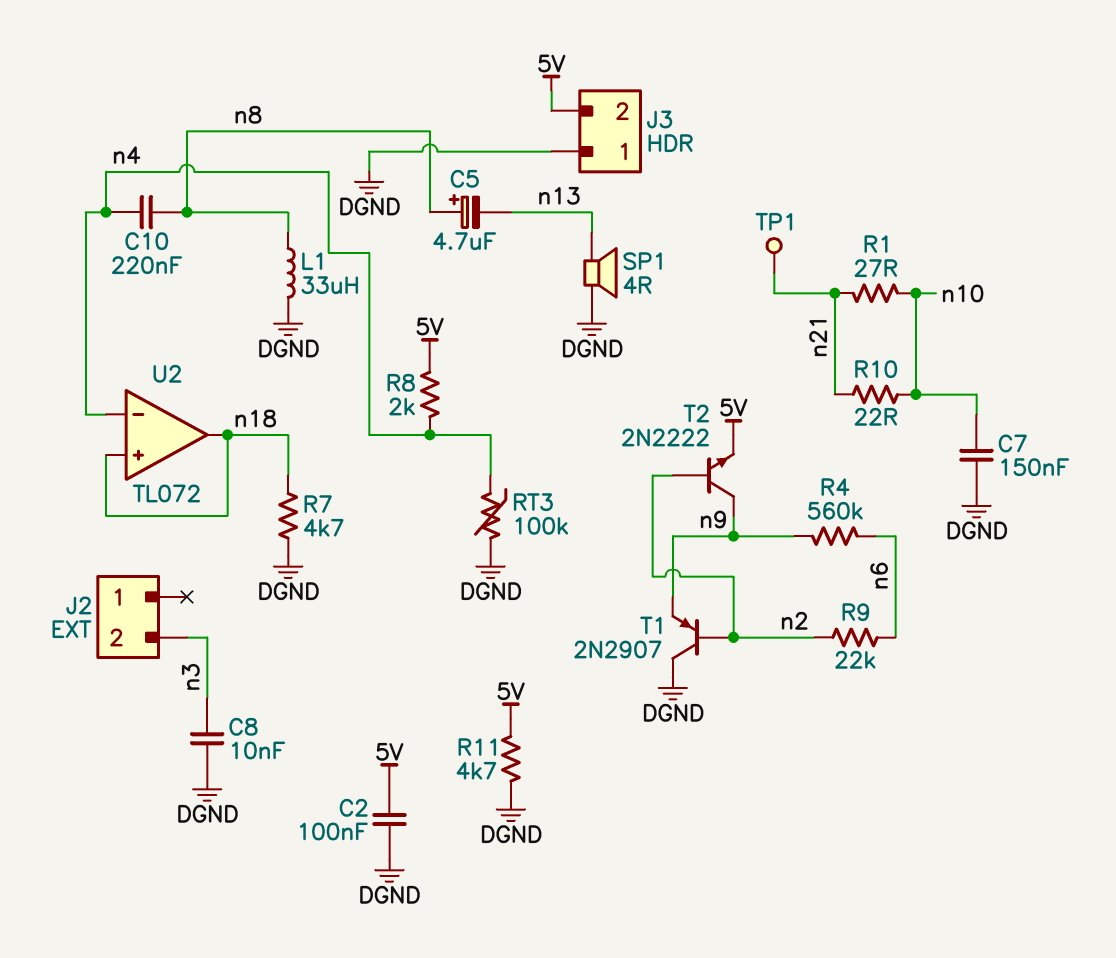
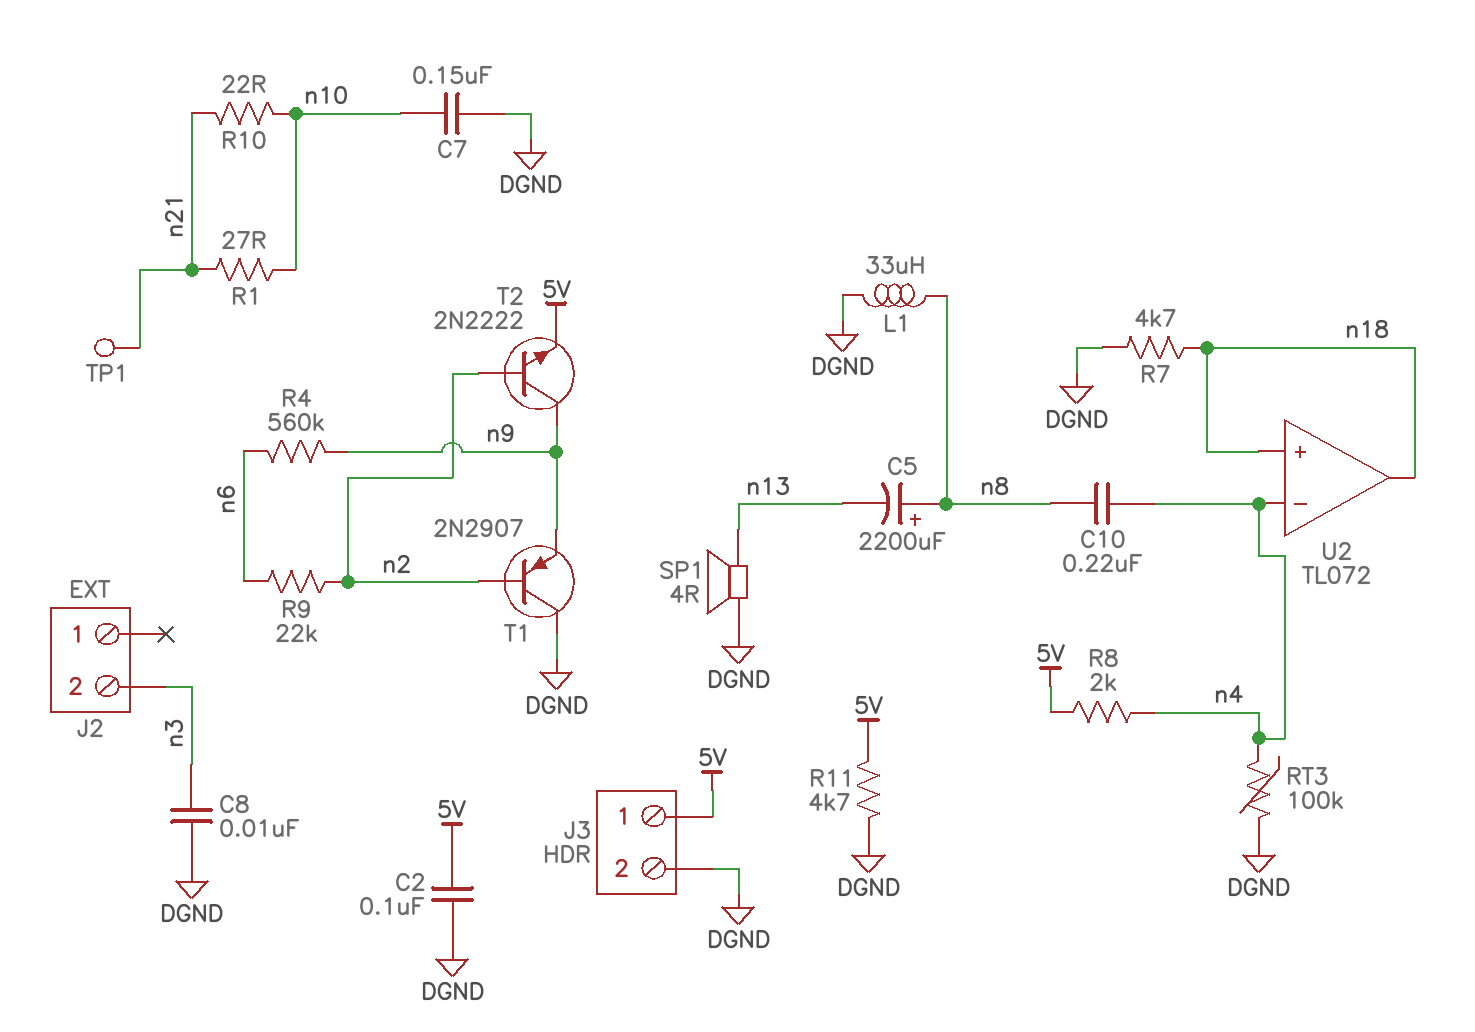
C5: 4.7uF (plus n8, minus n13) -> 2200uF (plus n8, minus n13)
J3 pin 1: DGND -> 5V
J3 pin 2: 5V -> DGND

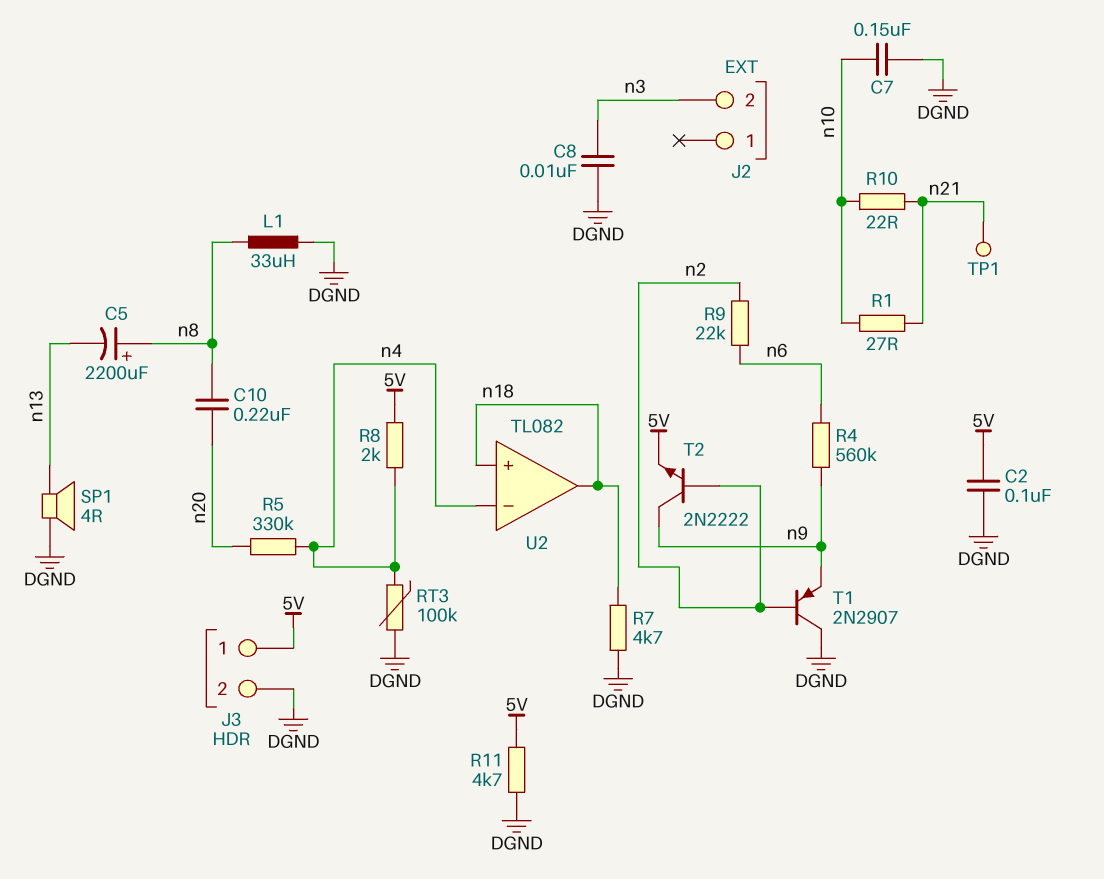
C10: 220nF (n4, n8) -> 220nF (n8, n20)
R5: none -> 330k (n4, n20)
U2: TL072 -> TL082

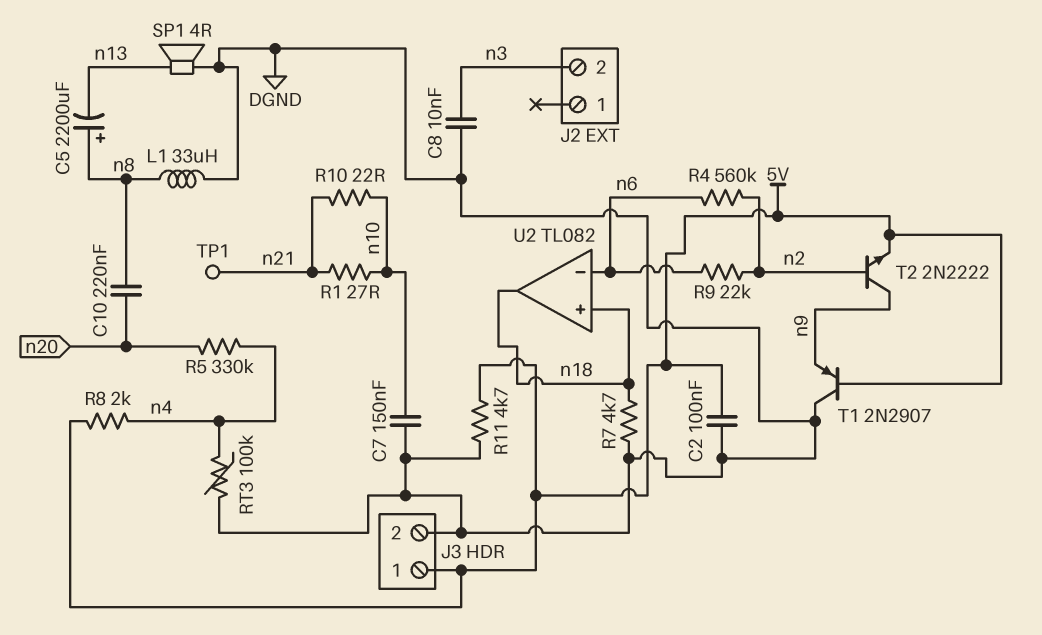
R4: 560k (n6, n9) -> 560k (n2, n6)
T1: PNP 2N2907 (B n2, C DGND, E n9) -> PNP 2N2907 (B 5V, C DGND, E n9)
U2 pin in-: n4 -> n6

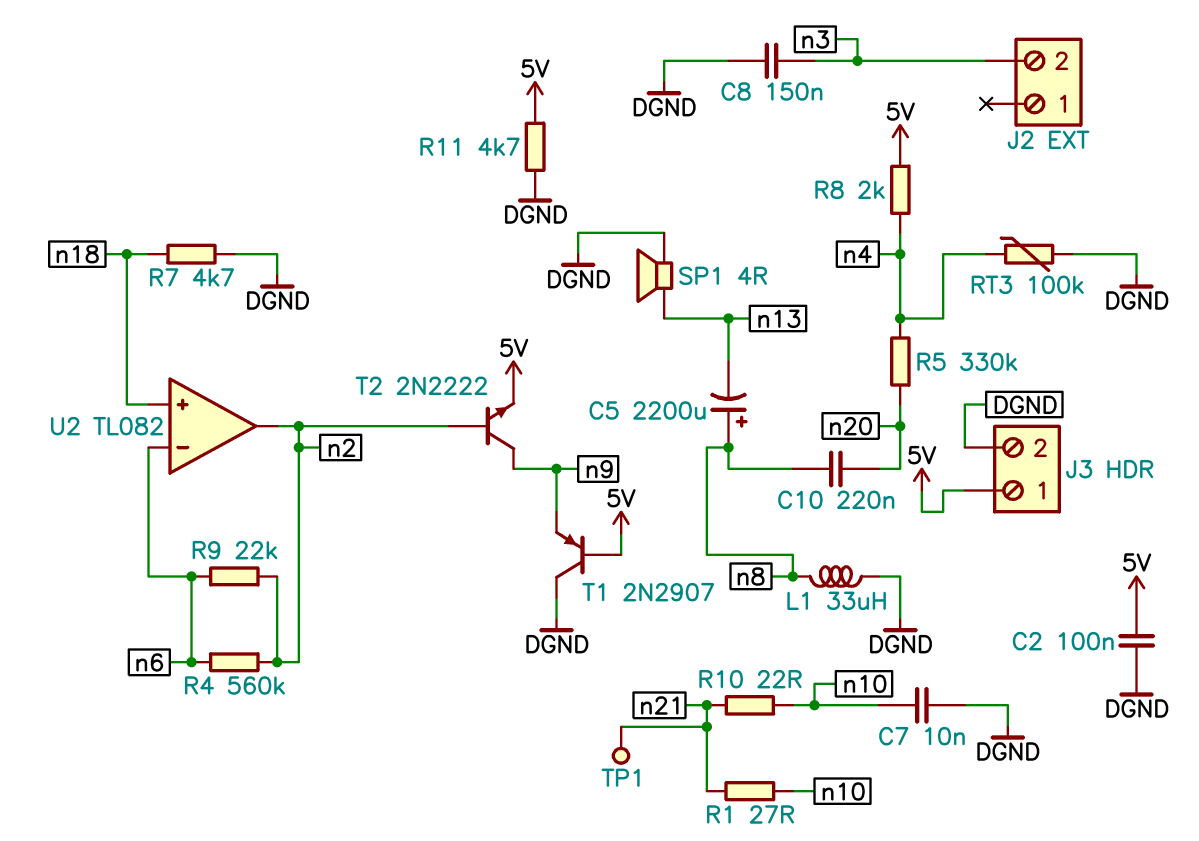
C7: 150nF (DGND, n10) -> 10nF (DGND, n10)
C8: 10nF (DGND, n3) -> 150nF (DGND, n3)
U2 pin out: n18 -> n2

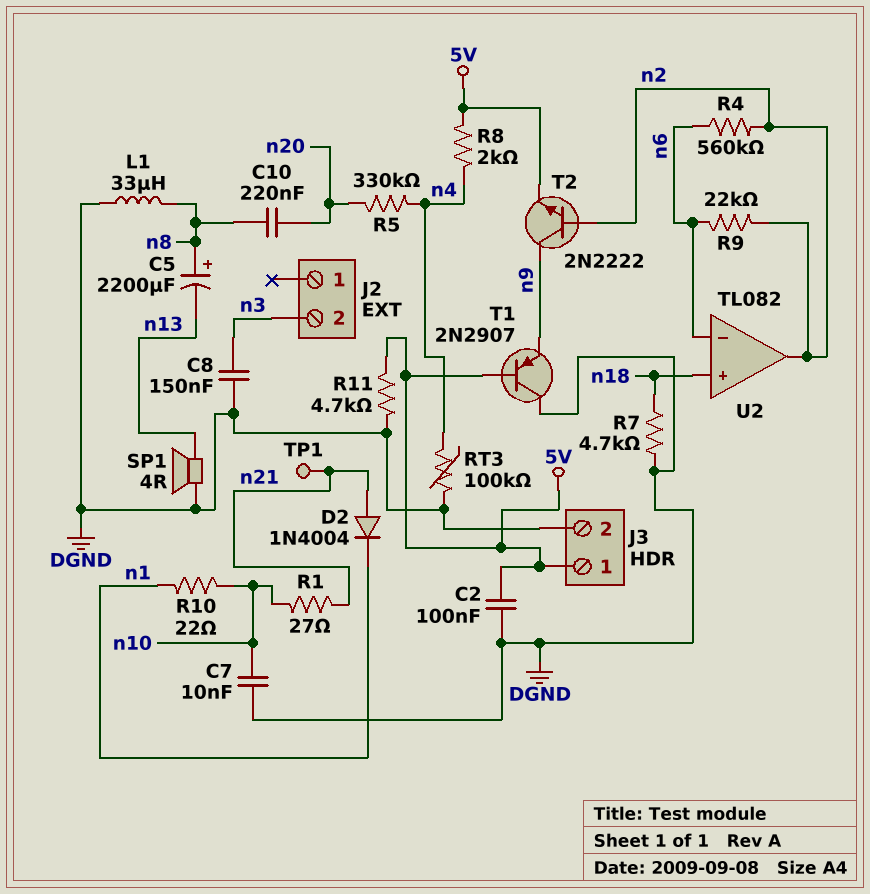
D2: none -> diode 1N4004 (A n21, K n1)
R10: 22 (n10, n21) -> 22 (n1, n10)

